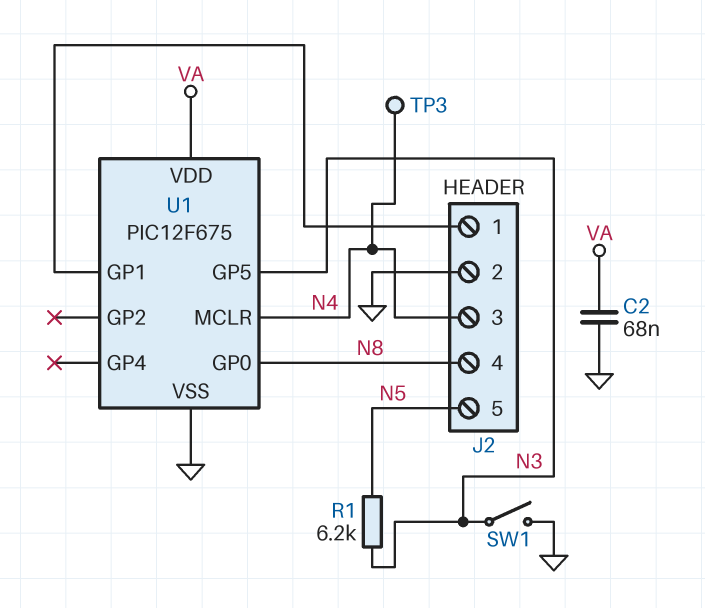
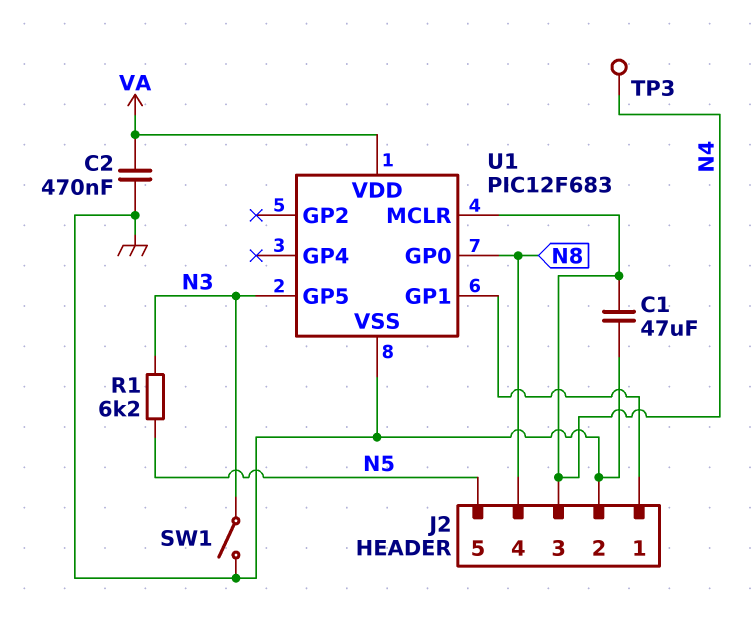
C1: none -> 47uF (GND, N4)
C2: 68nF (GND, VA) -> 470nF (GND, VA)
U1: PIC12F675 -> PIC12F683

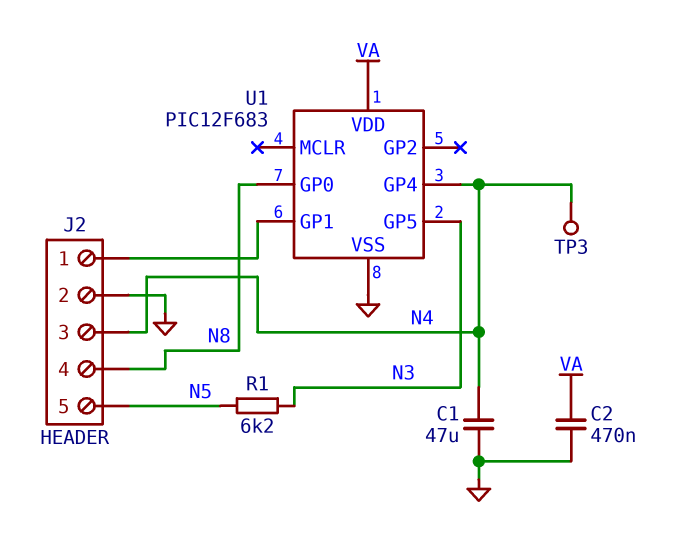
SW1: switch (GND, N3) -> none
U1 pin GP4: none -> N4
U1 pin MCLR: N4 -> none

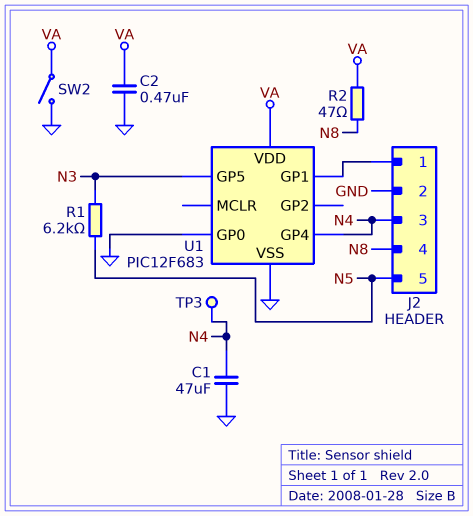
R2: none -> 47 (N8, VA)
SW2: none -> switch (GND, VA)
U1 pin GP0: N8 -> GND

